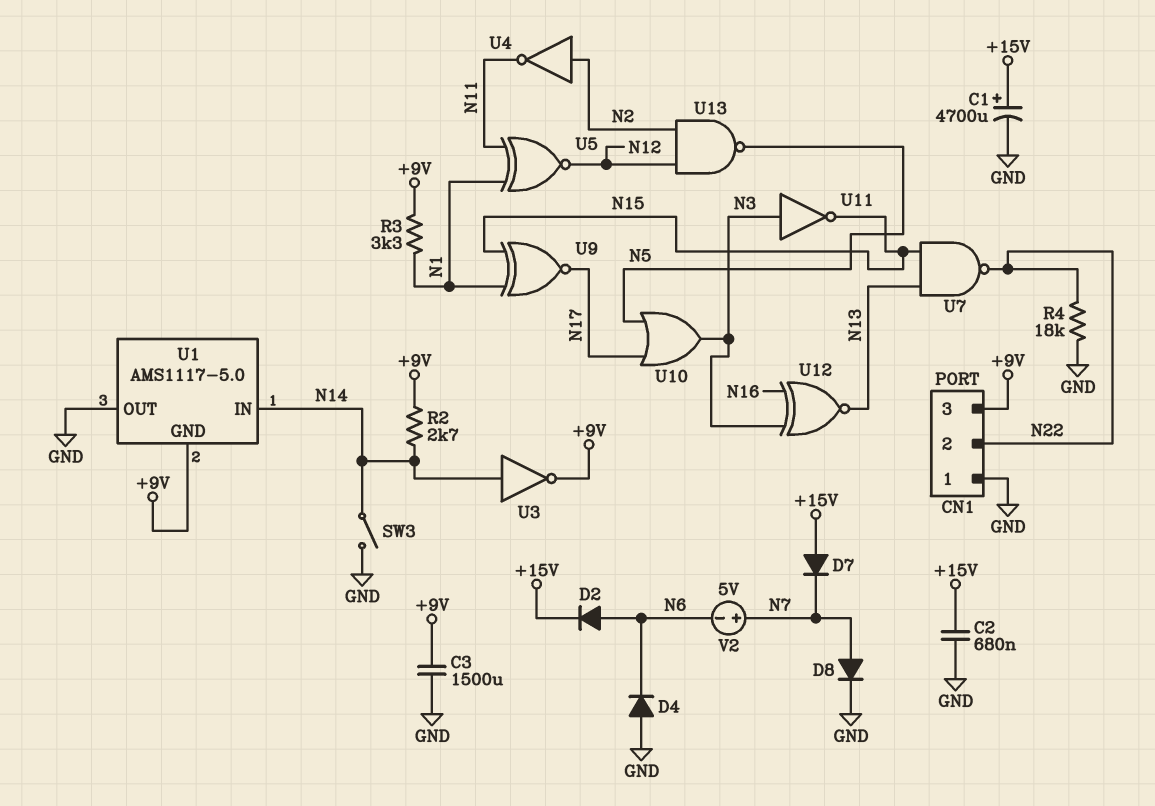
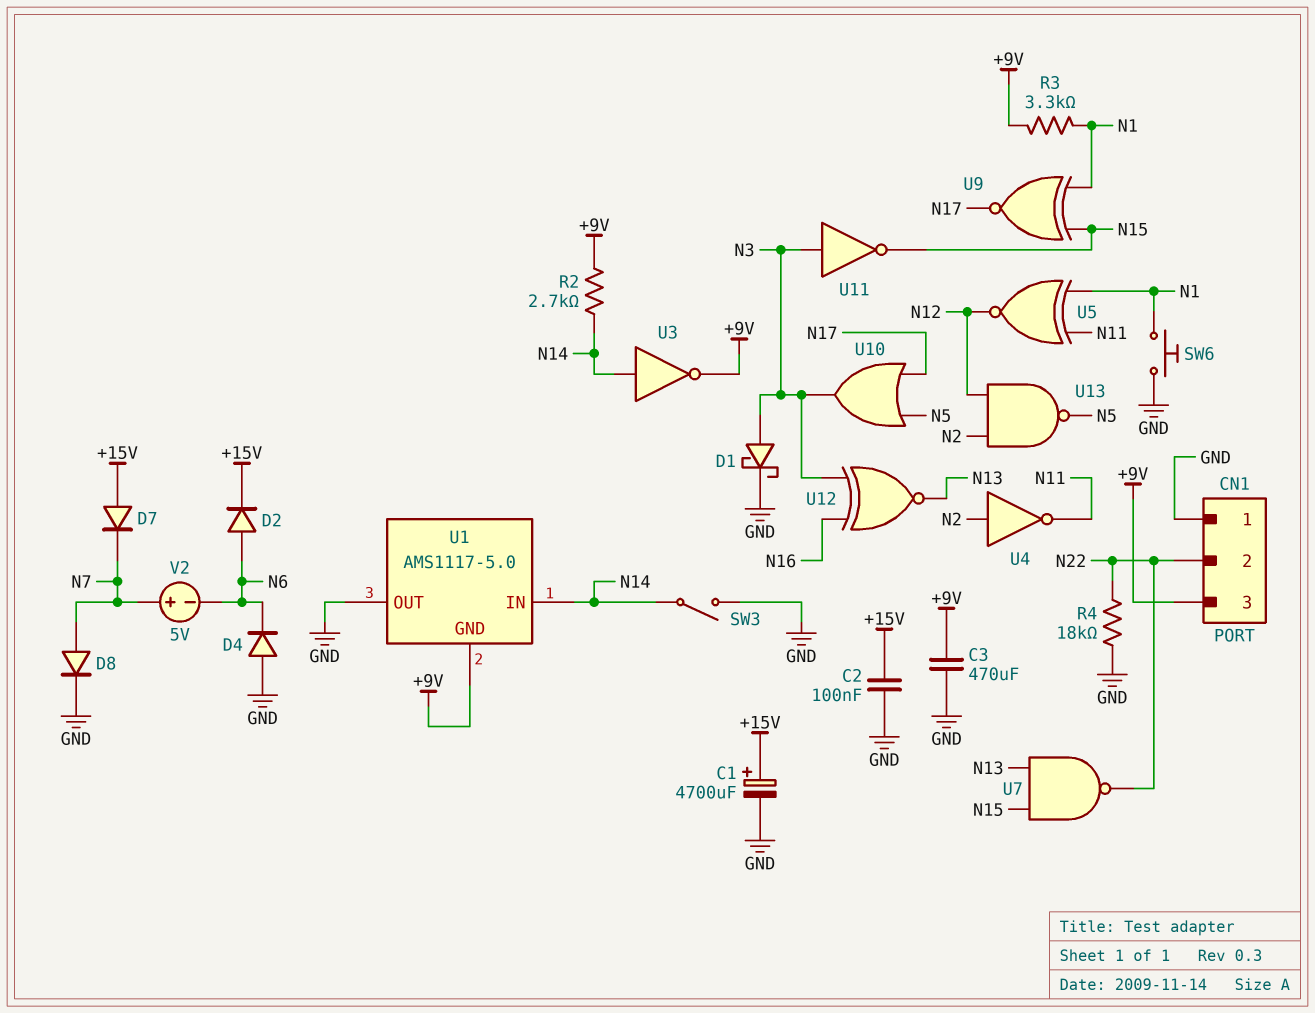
C2: 680nF (+15V, GND) -> 100nF (+15V, GND)
C3: 1500uF (+9V, GND) -> 470uF (+9V, GND)
D1: none -> schottky (A N3, K GND)
SW6: none -> button (GND, N1)

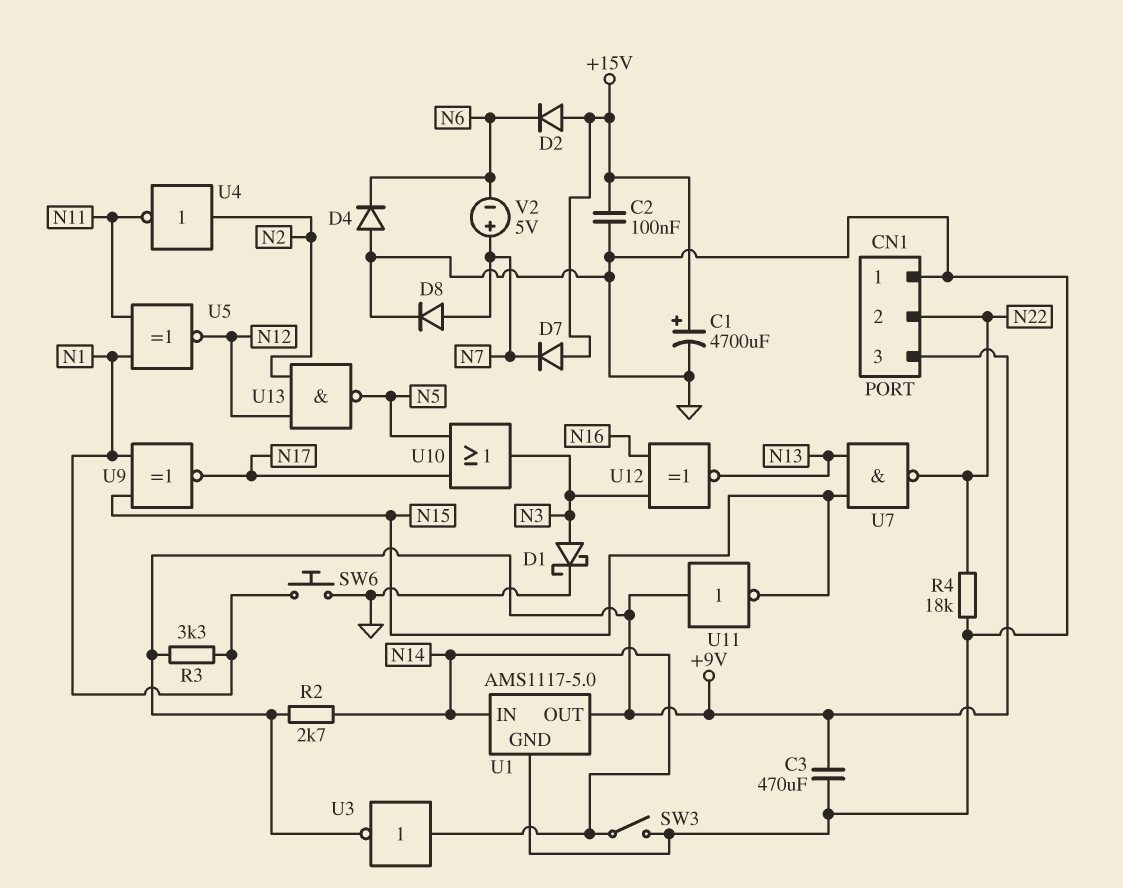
D2: diode (A N6, K +15V) -> diode (A +15V, K N6)
U1 pin GND: +9V -> GND
U1 pin OUT: GND -> +9V
U11: NOT (in N3, out N15) -> NOT (in +9V, out N15)

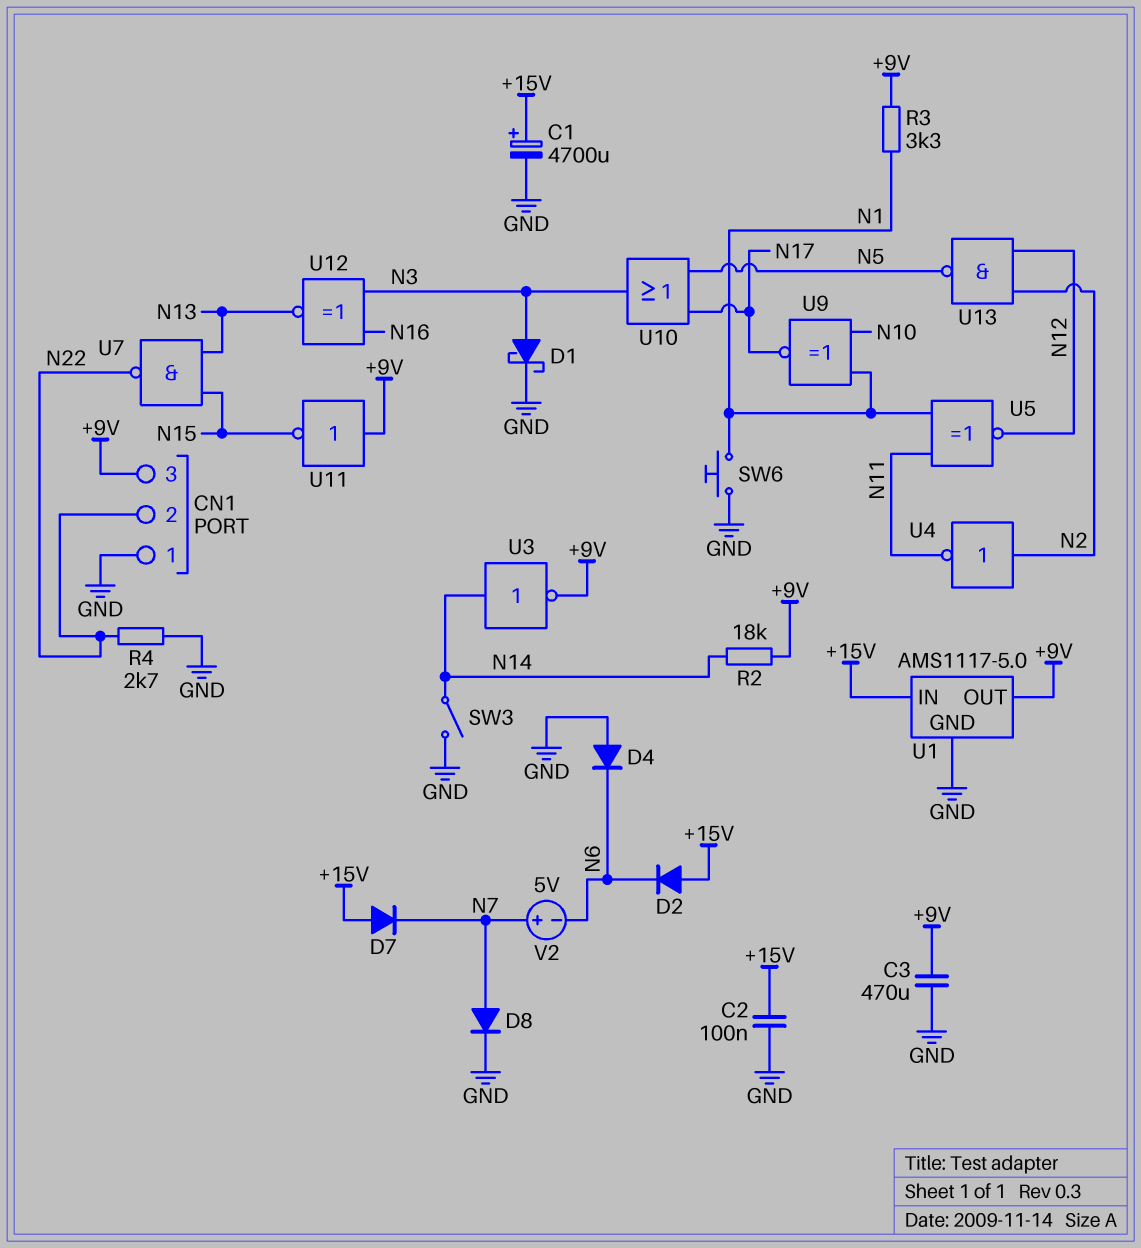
R2: 2.7k (+9V, N14) -> 18k (+9V, N14)
R4: 18k (GND, N22) -> 2.7k (GND, N22)
U1 pin IN: N14 -> +15V
U9: XNOR (in N1, in N15, out N17) -> XNOR (in N1, in N10, out N17)

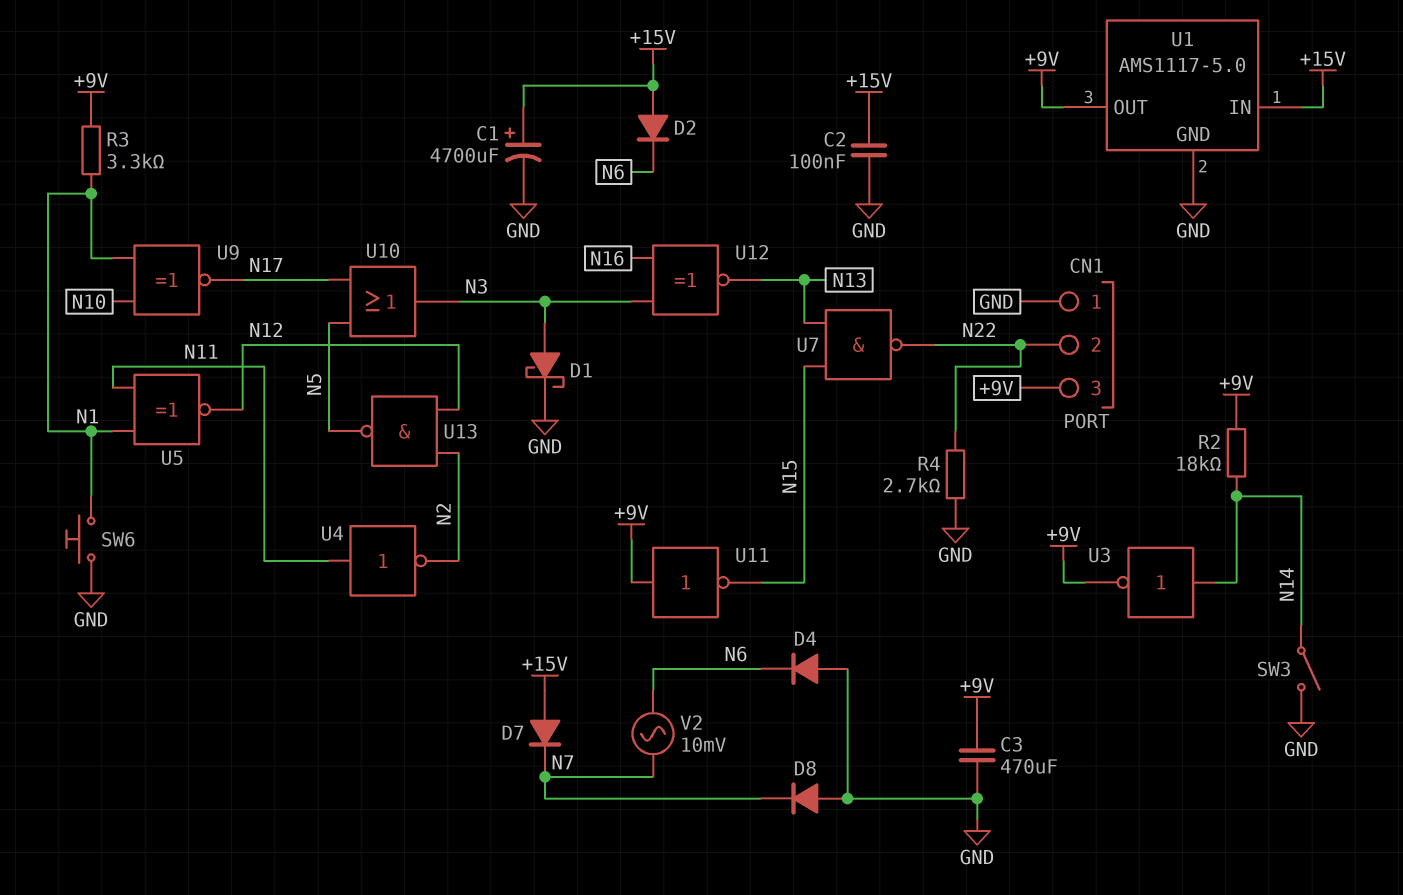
D8: diode (A N7, K GND) -> diode (A GND, K N7)
U4: NOT (in N2, out N11) -> NOT (in N11, out N2)
V2: 5V (plus N7, minus N6) -> AC 10mV (N6, N7)

